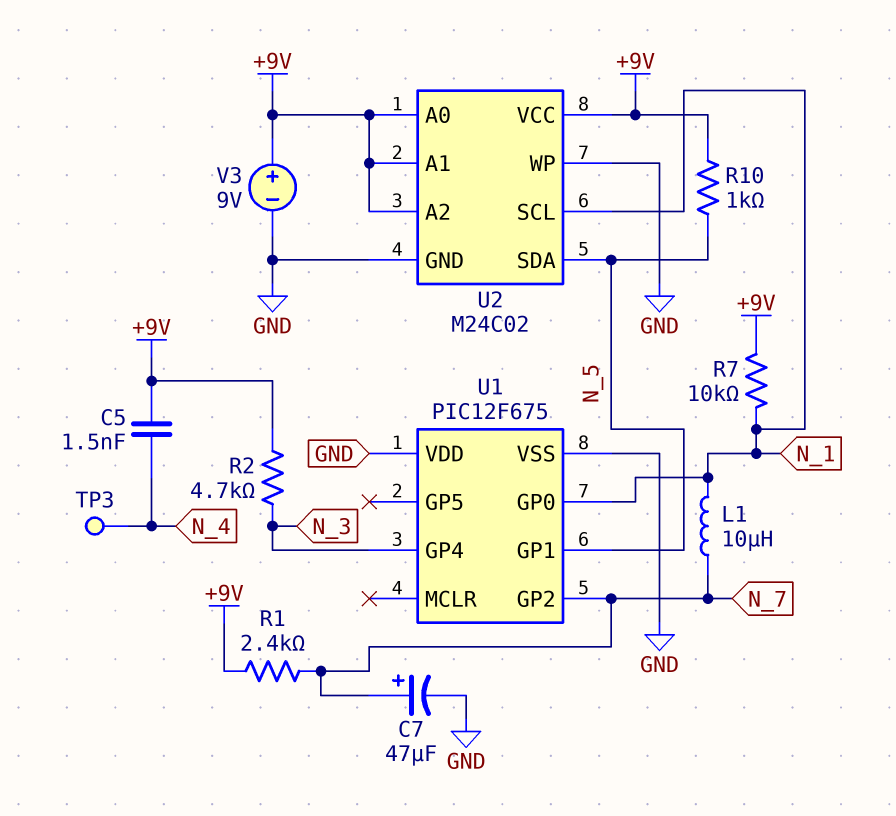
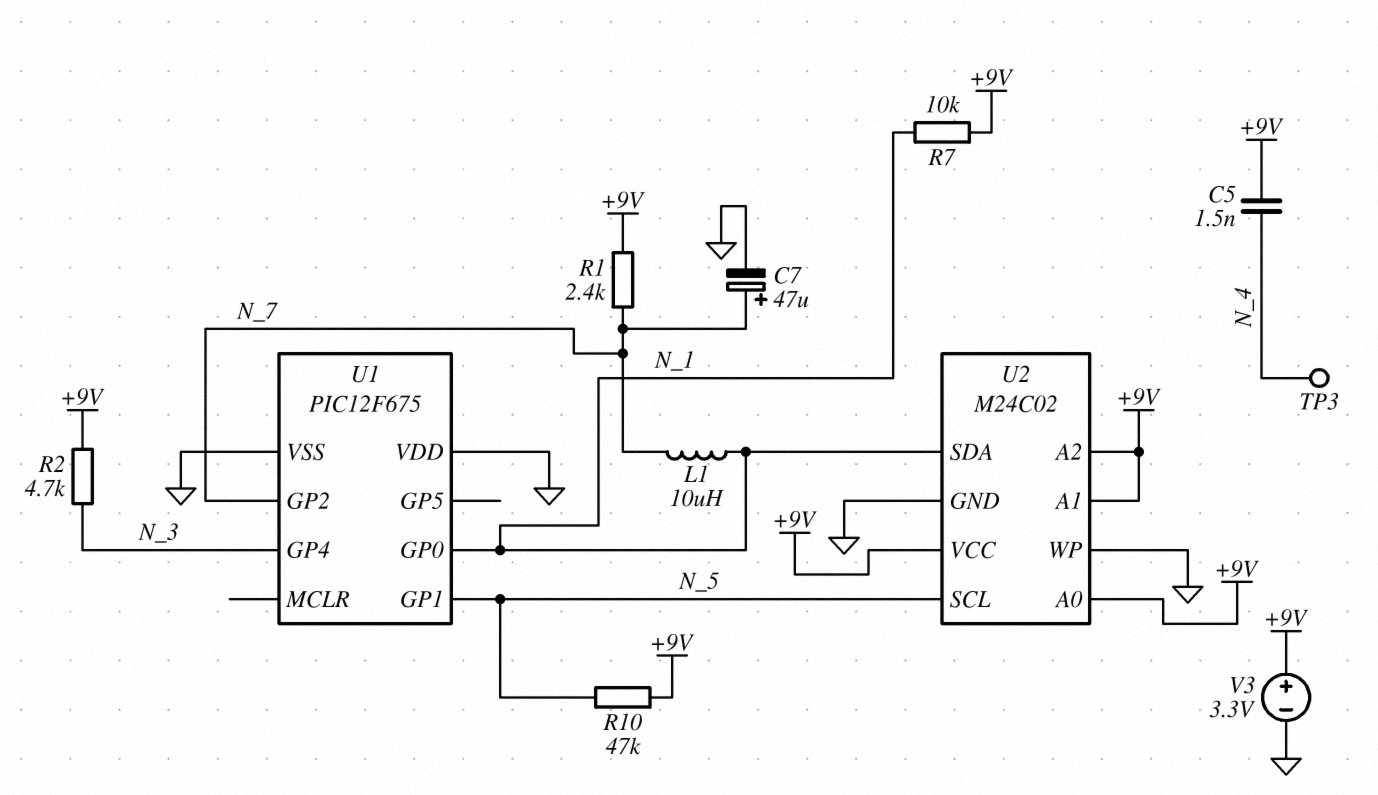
R10: 1k (+9V, N_5) -> 47k (+9V, N_5)
U2 pin SCL: N_1 -> N_5
U2 pin SDA: N_5 -> N_1
V3: 9V (plus +9V, minus GND) -> 3.3V (plus +9V, minus GND)

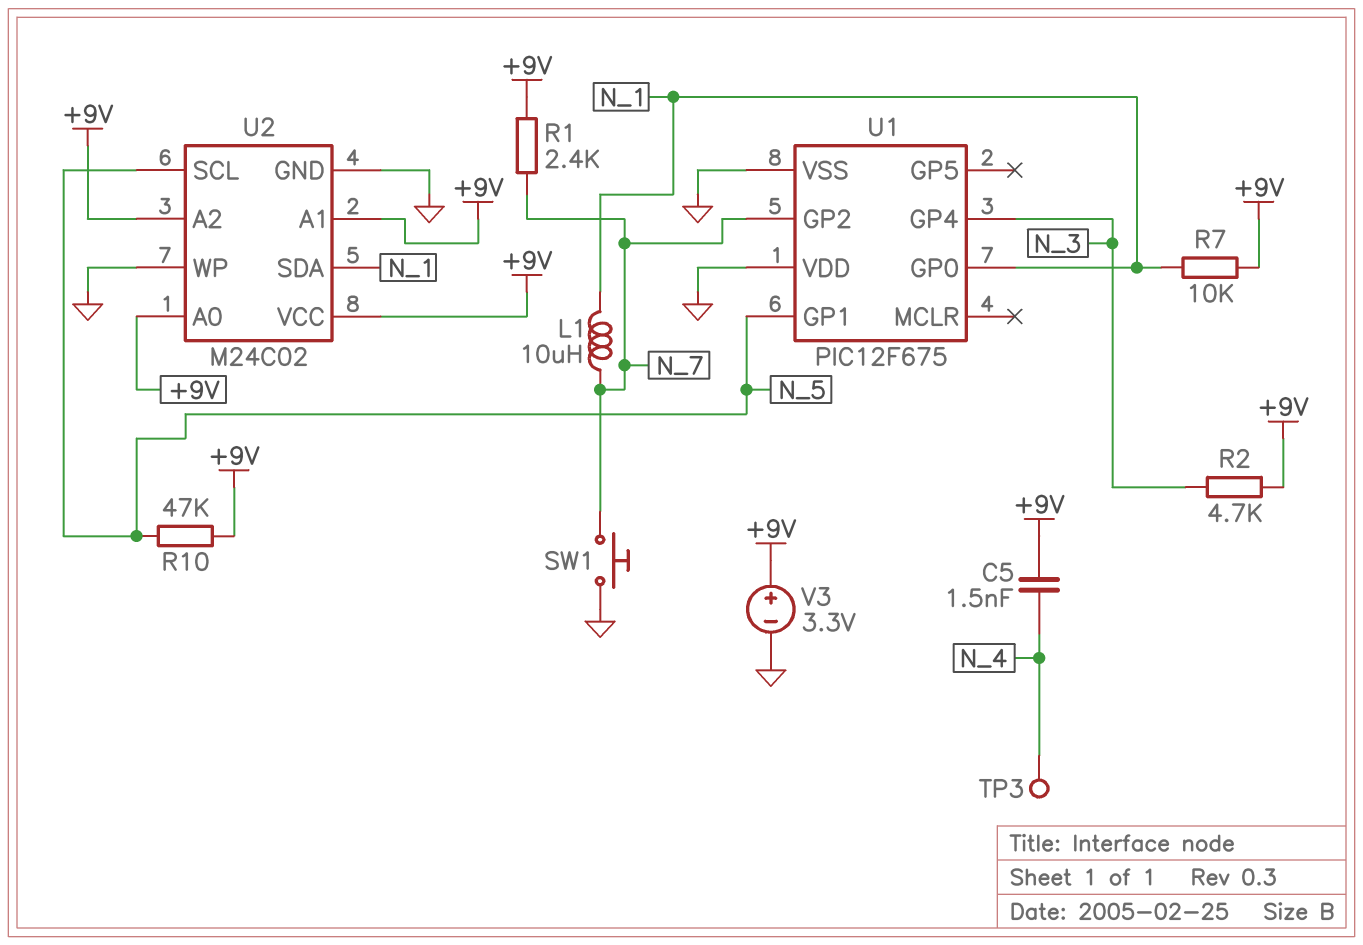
C7: 47uF (plus N_7, minus GND) -> none
SW1: none -> button (GND, N_7)

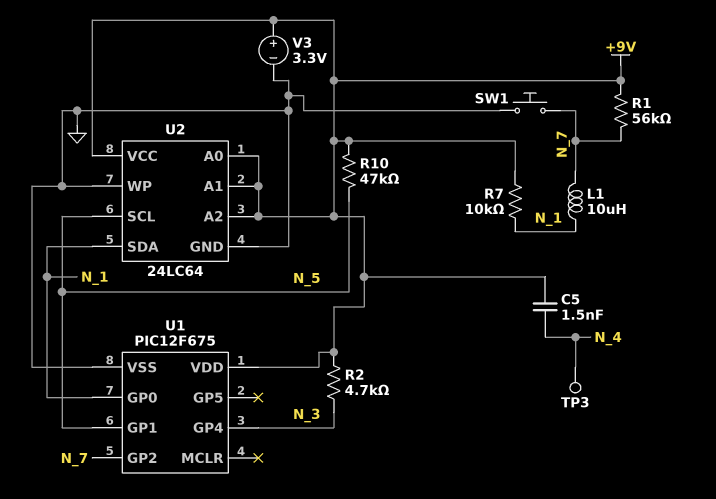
R1: 2.4k (+9V, N_7) -> 56k (+9V, N_7)
U1 pin VDD: GND -> +9V
U2: M24C02 -> 24LC64

